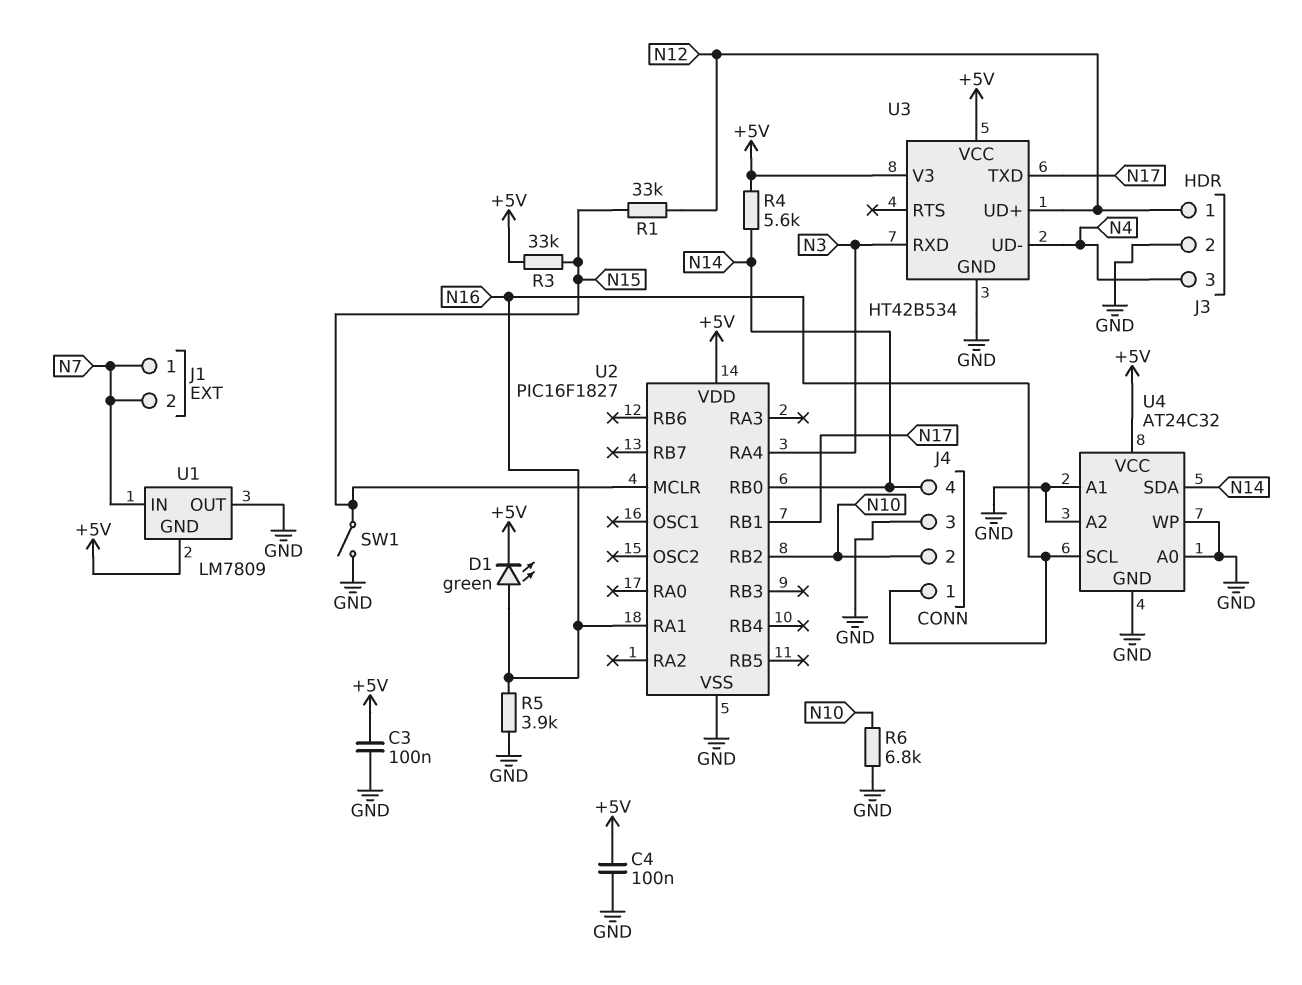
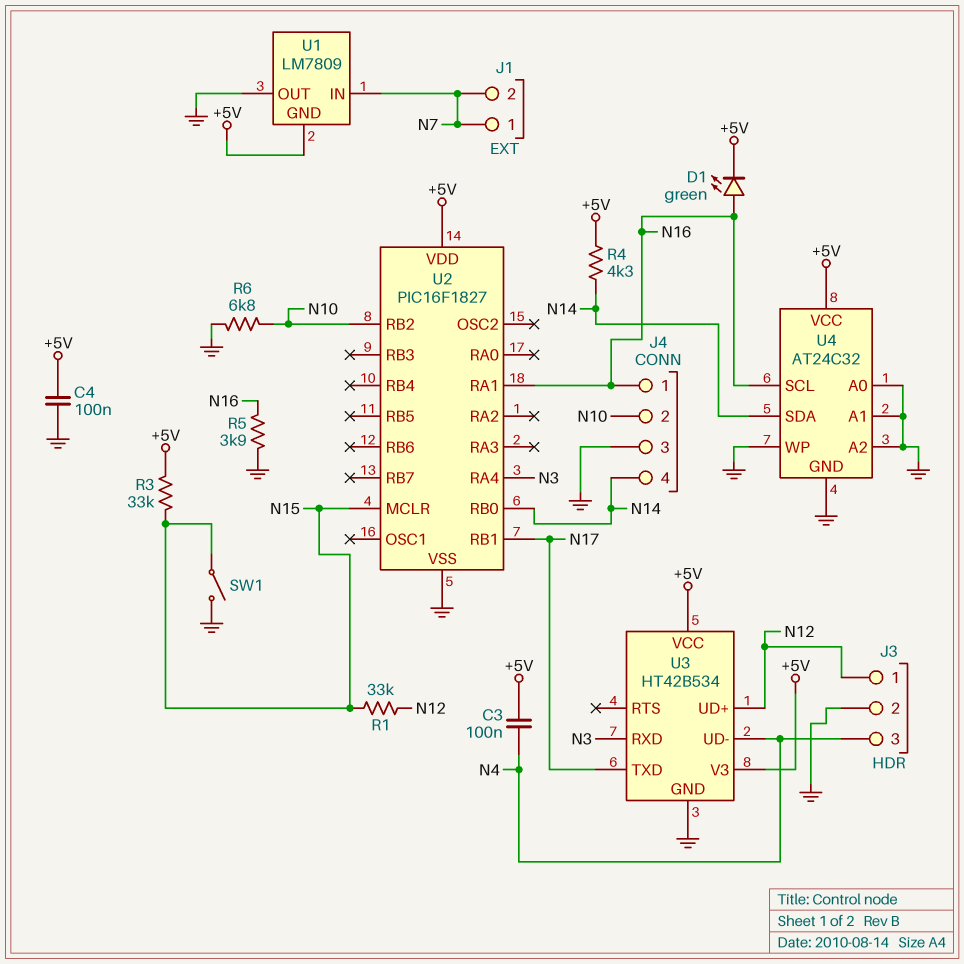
C3: 100nF (+5V, GND) -> 100nF (+5V, N4)
R4: 5.6k (+5V, N14) -> 4.3k (+5V, N14)

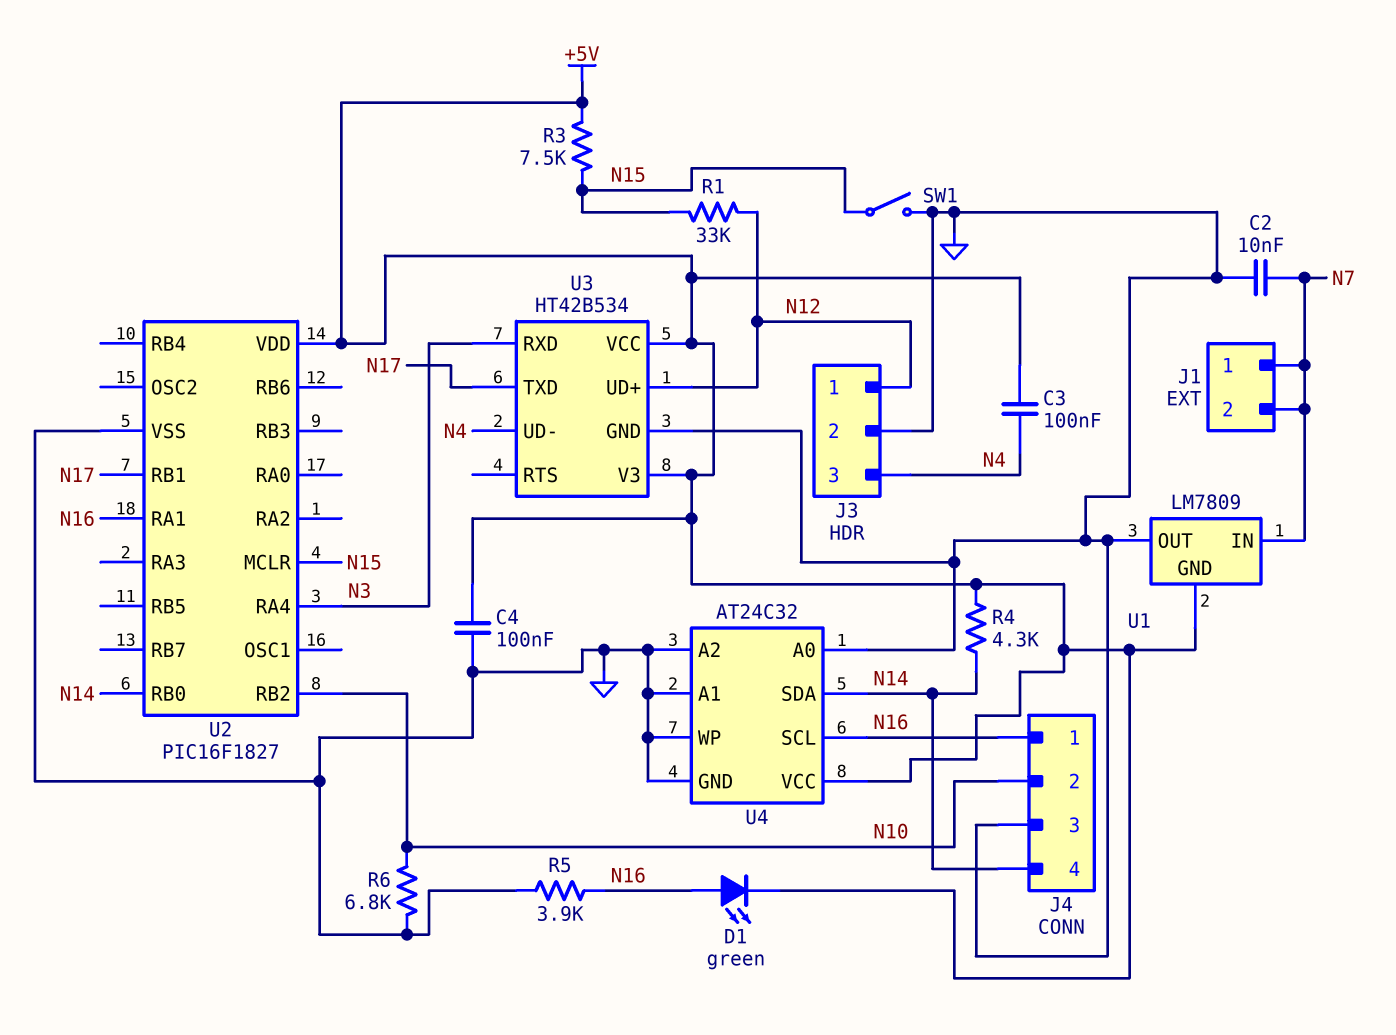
C2: none -> 10nF (GND, N7)
R3: 33k (+5V, N15) -> 7.5k (+5V, N15)

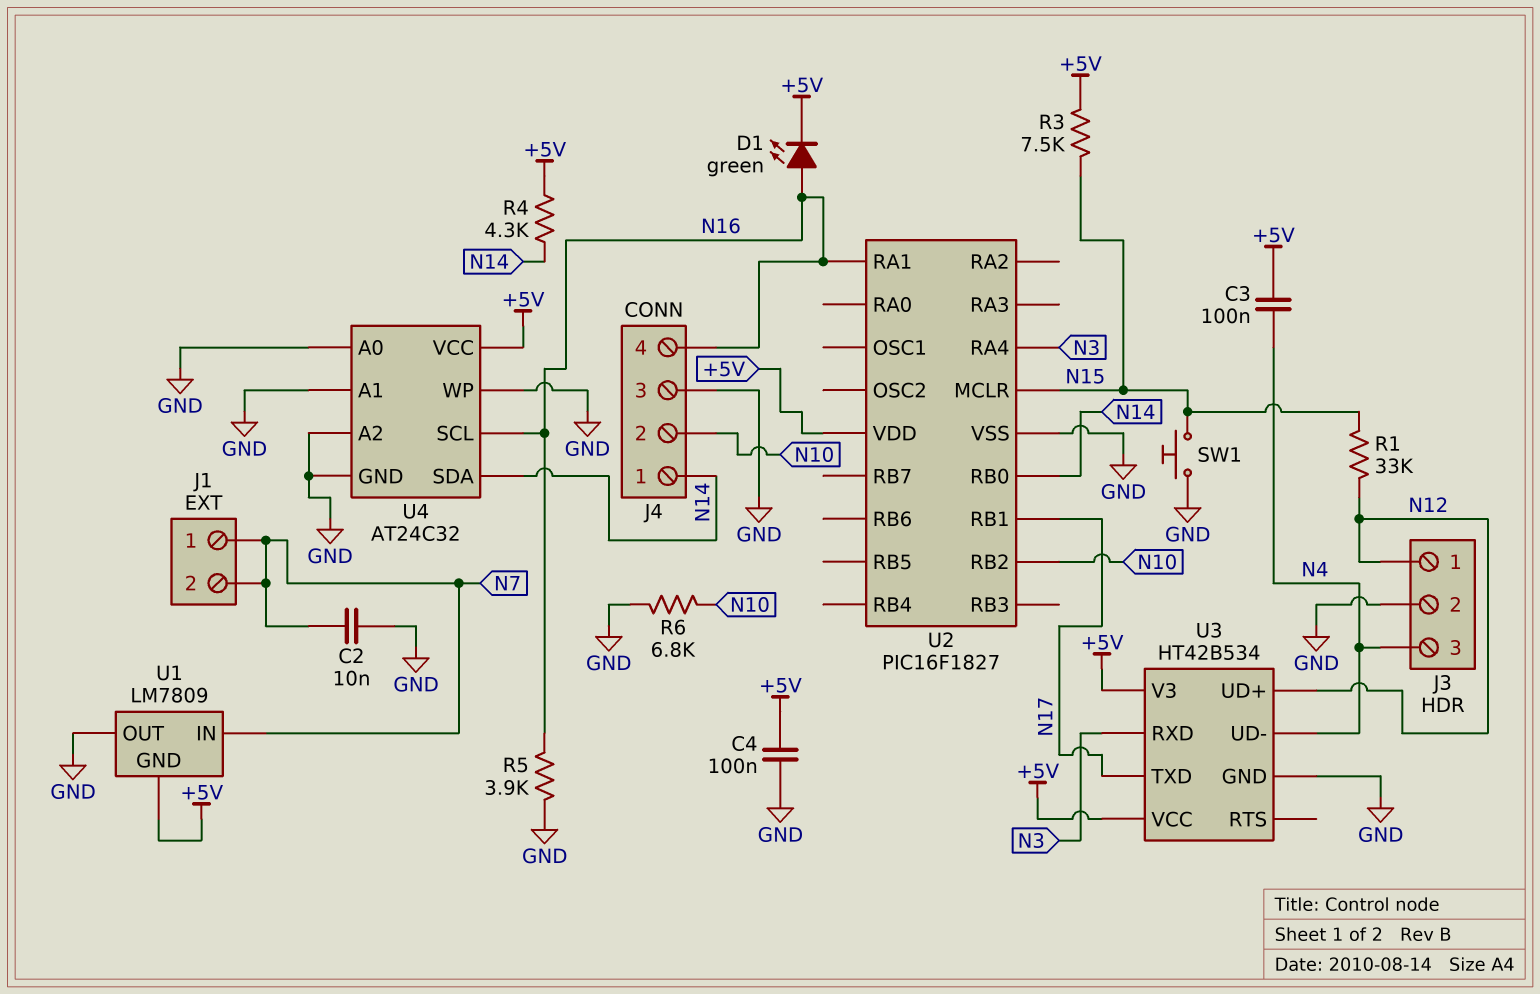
J4 pin 1: N16 -> N14
J4 pin 4: N14 -> N16
SW1: switch (GND, N15) -> button (GND, N15)

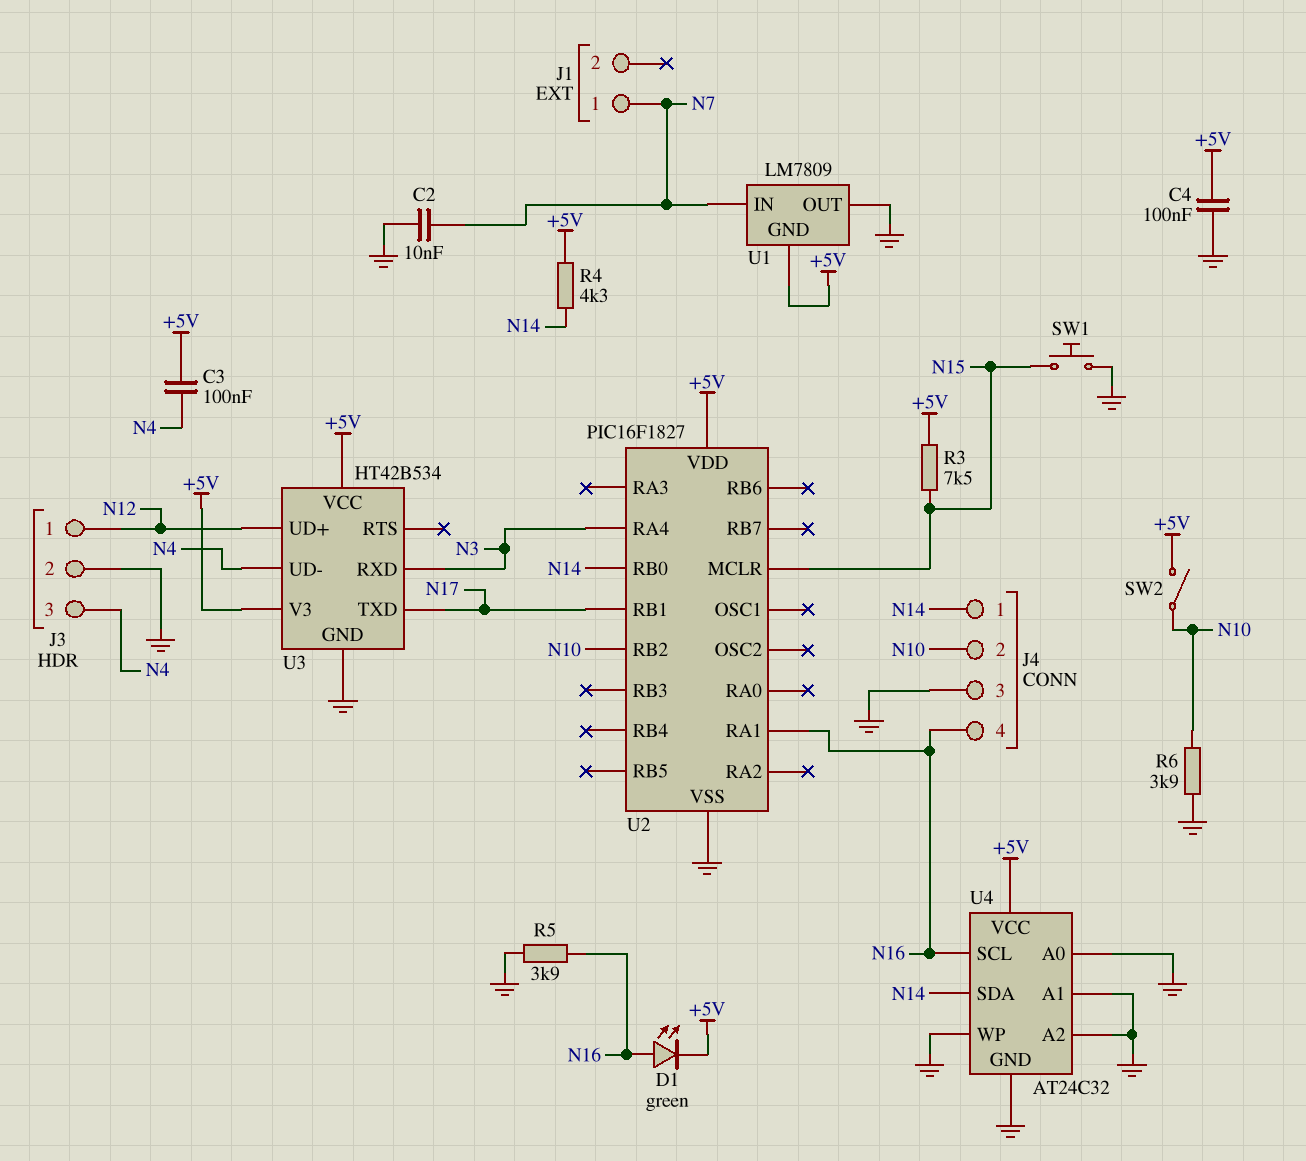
J1 pin 2: N7 -> none
R1: 33k (N12, N15) -> none
R6: 6.8k (GND, N10) -> 3.9k (GND, N10)
SW2: none -> switch (+5V, N10)

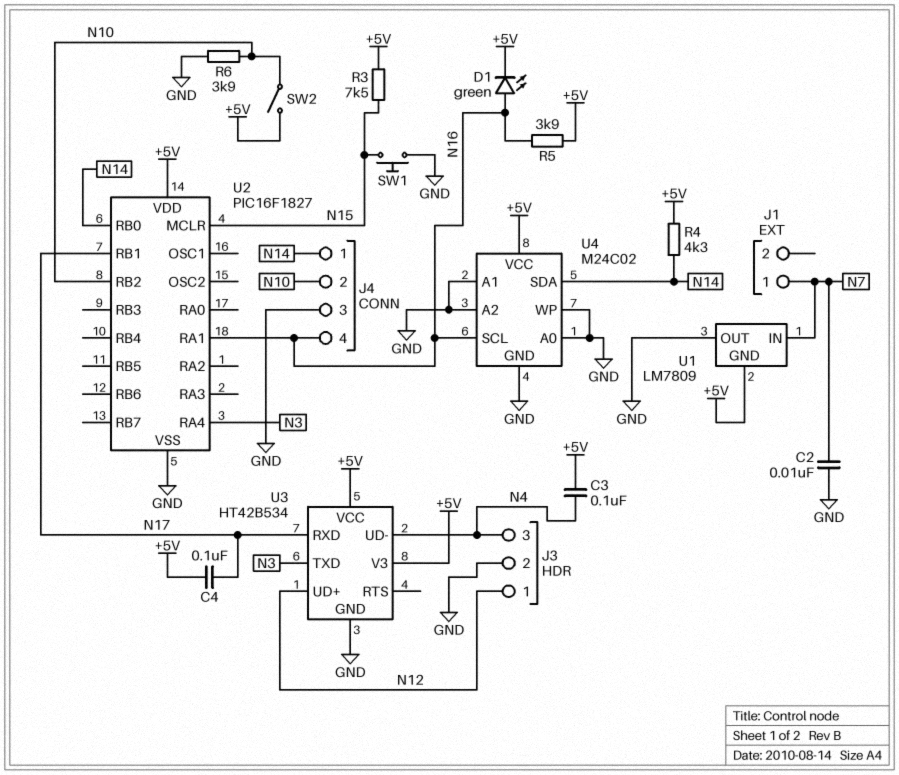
C4: 100nF (+5V, GND) -> 100nF (+5V, N17)
R5: 3.9k (GND, N16) -> 3.9k (+5V, N16)
U3 pin RXD: N3 -> N17
U3 pin TXD: N17 -> N3
U4: AT24C32 -> M24C02

